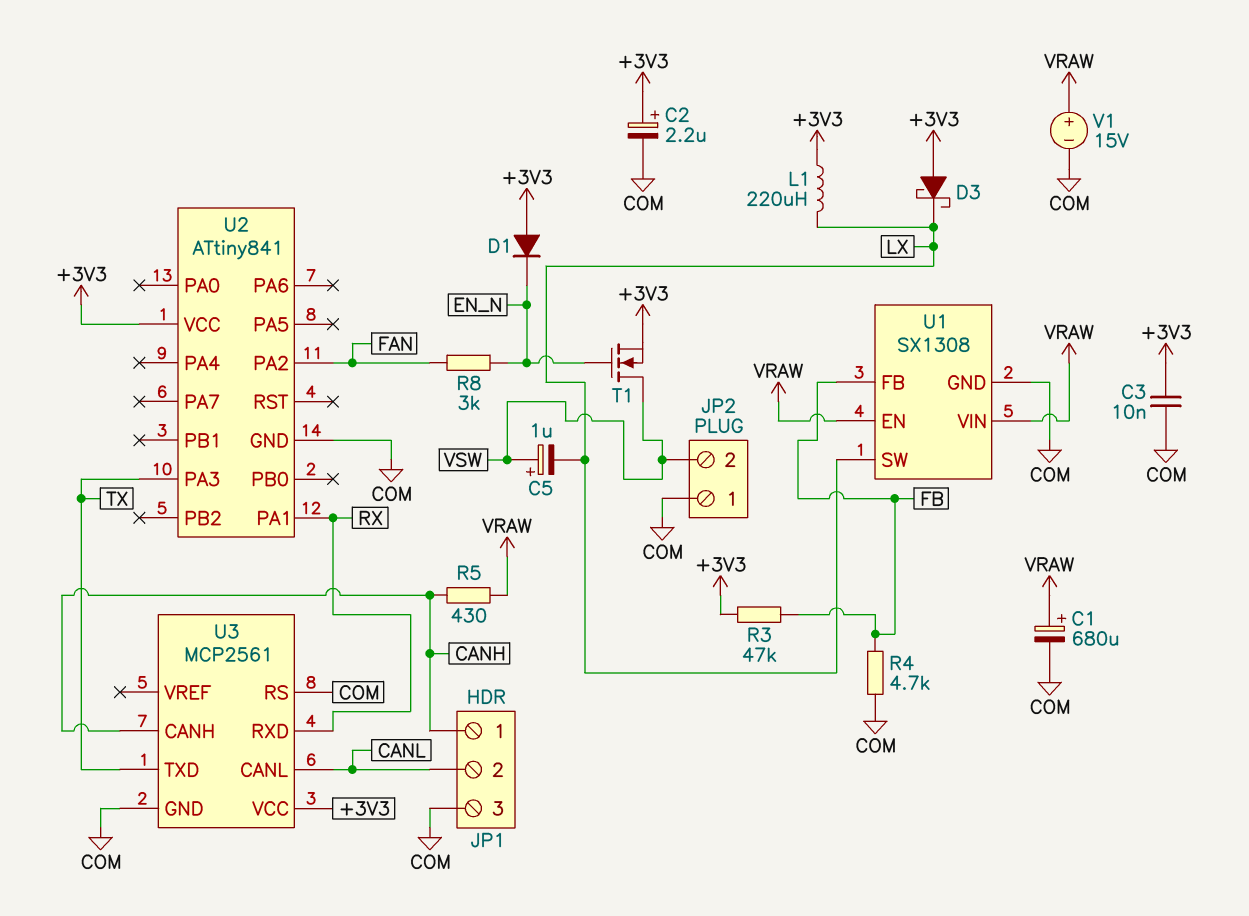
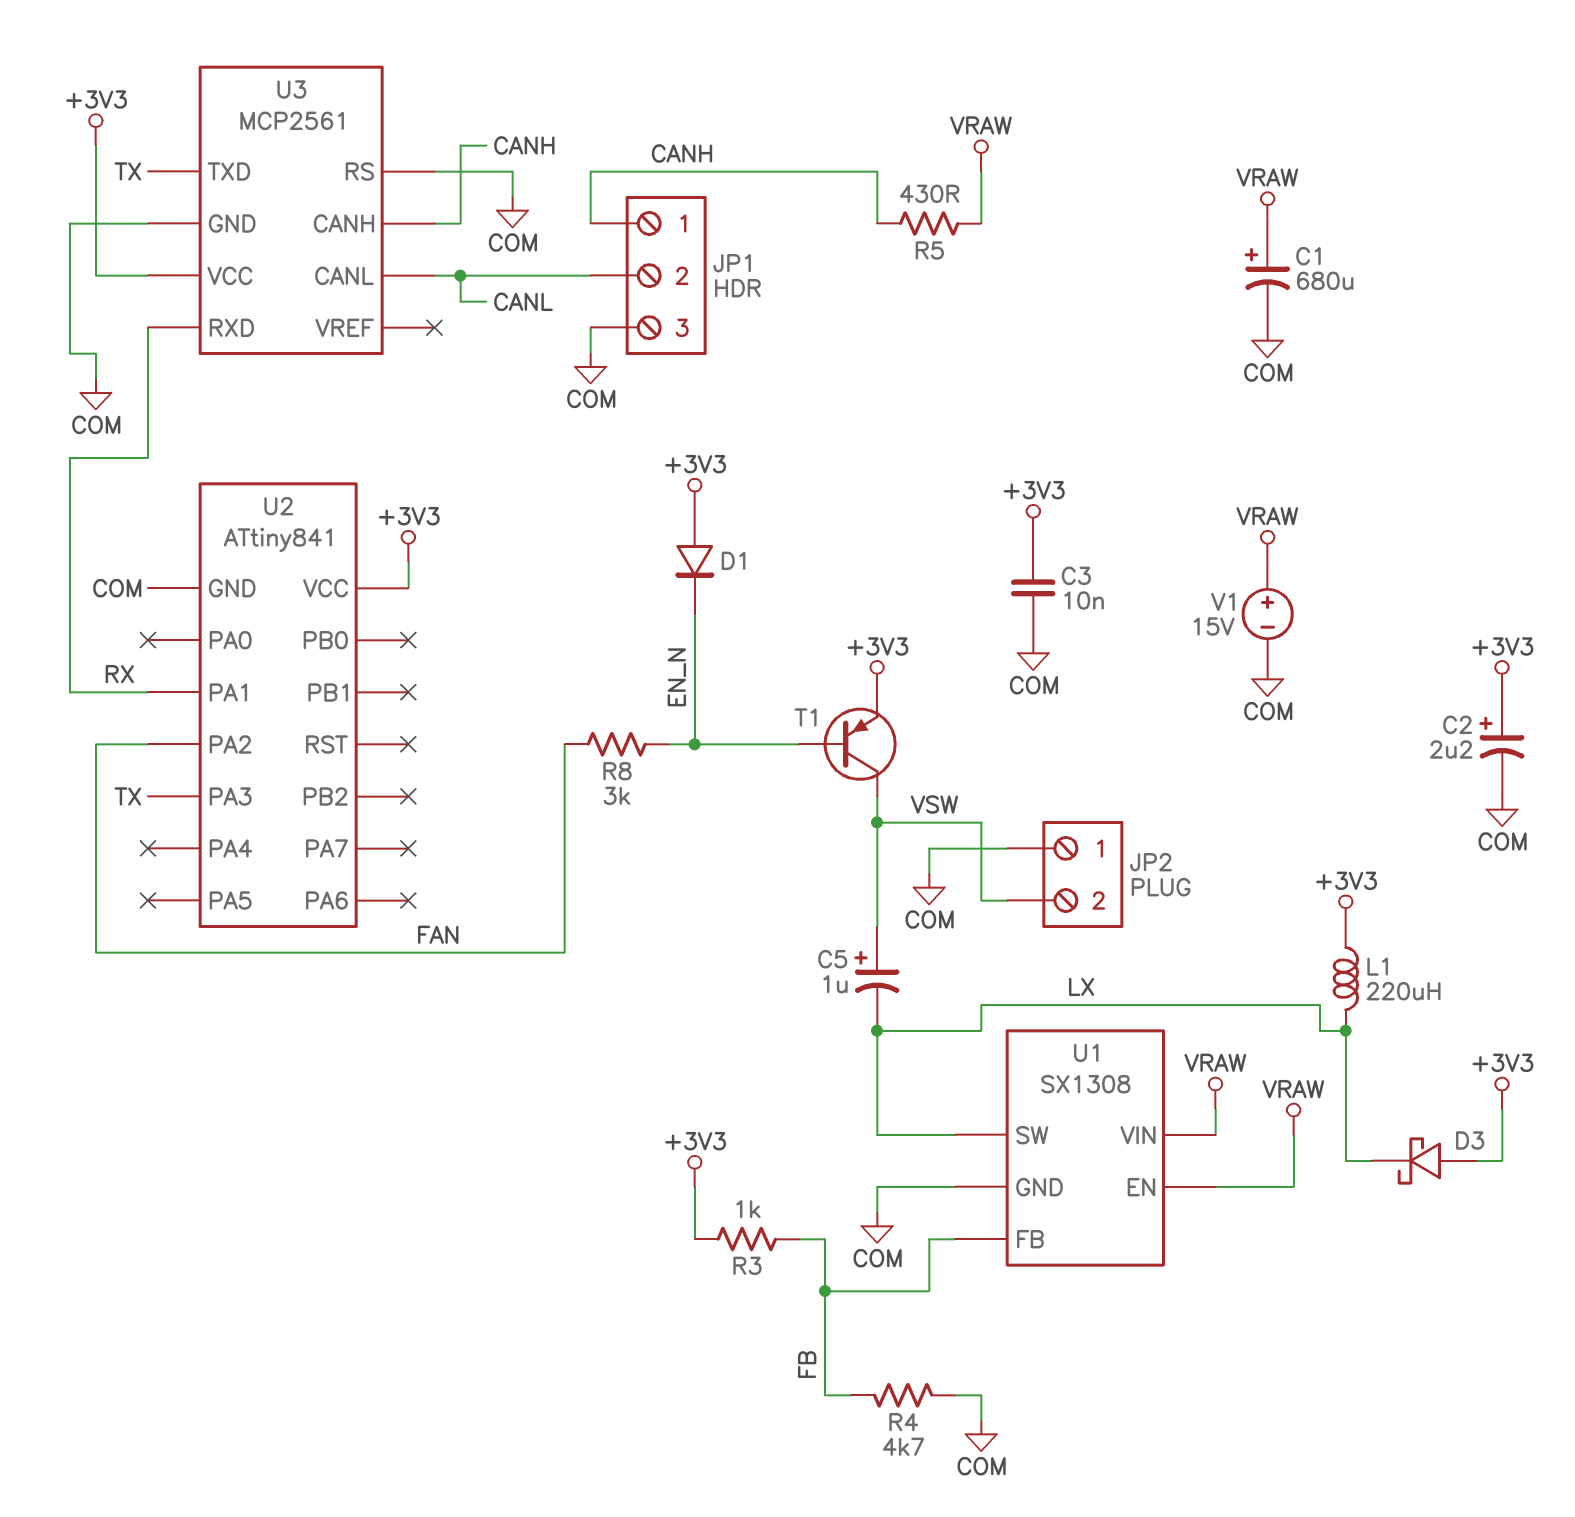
R3: 47k (+3V3, FB) -> 1k (+3V3, FB)
T1: NMOS (G EN_N, D VSW, S +3V3) -> PNP (B EN_N, C VSW, E +3V3)

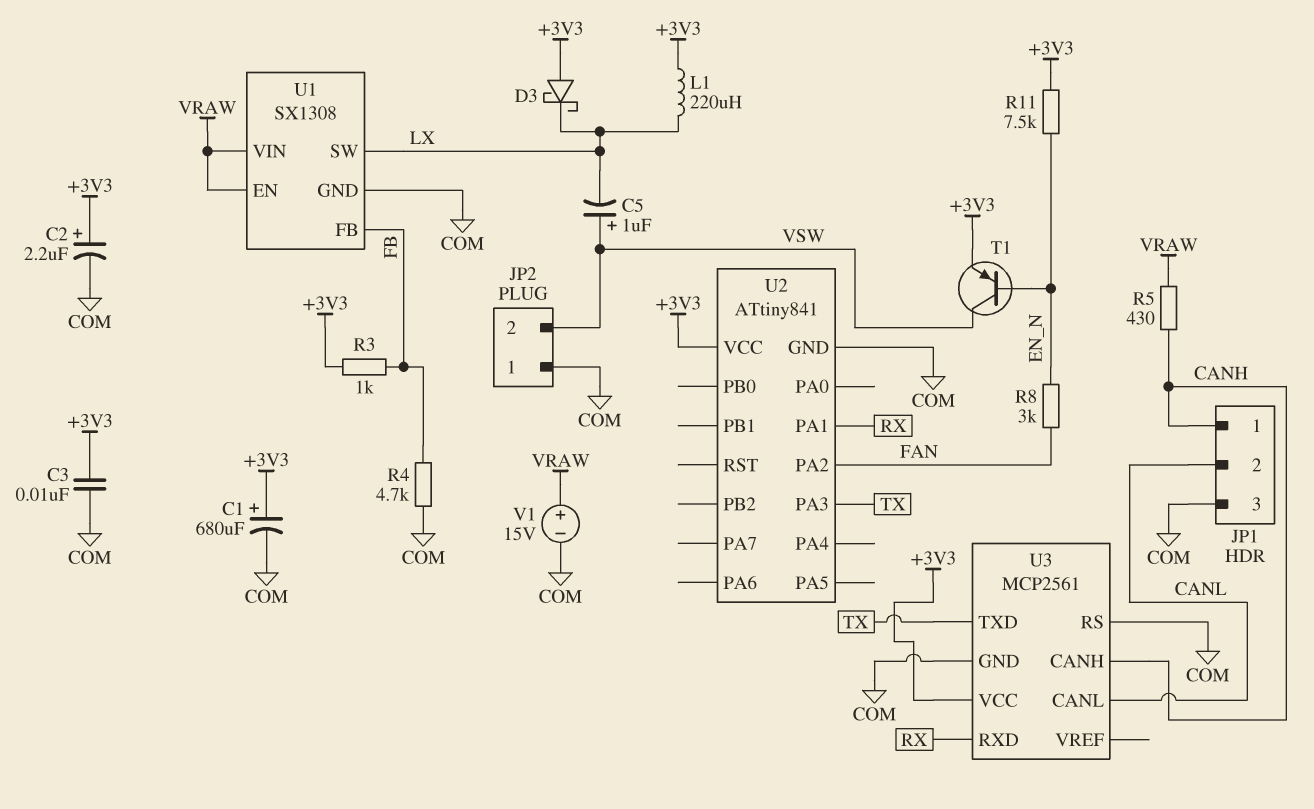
C1: 680uF (plus VRAW, minus COM) -> 680uF (plus +3V3, minus COM)
D1: diode (A +3V3, K EN_N) -> none
R11: none -> 7.5k (+3V3, EN_N)

